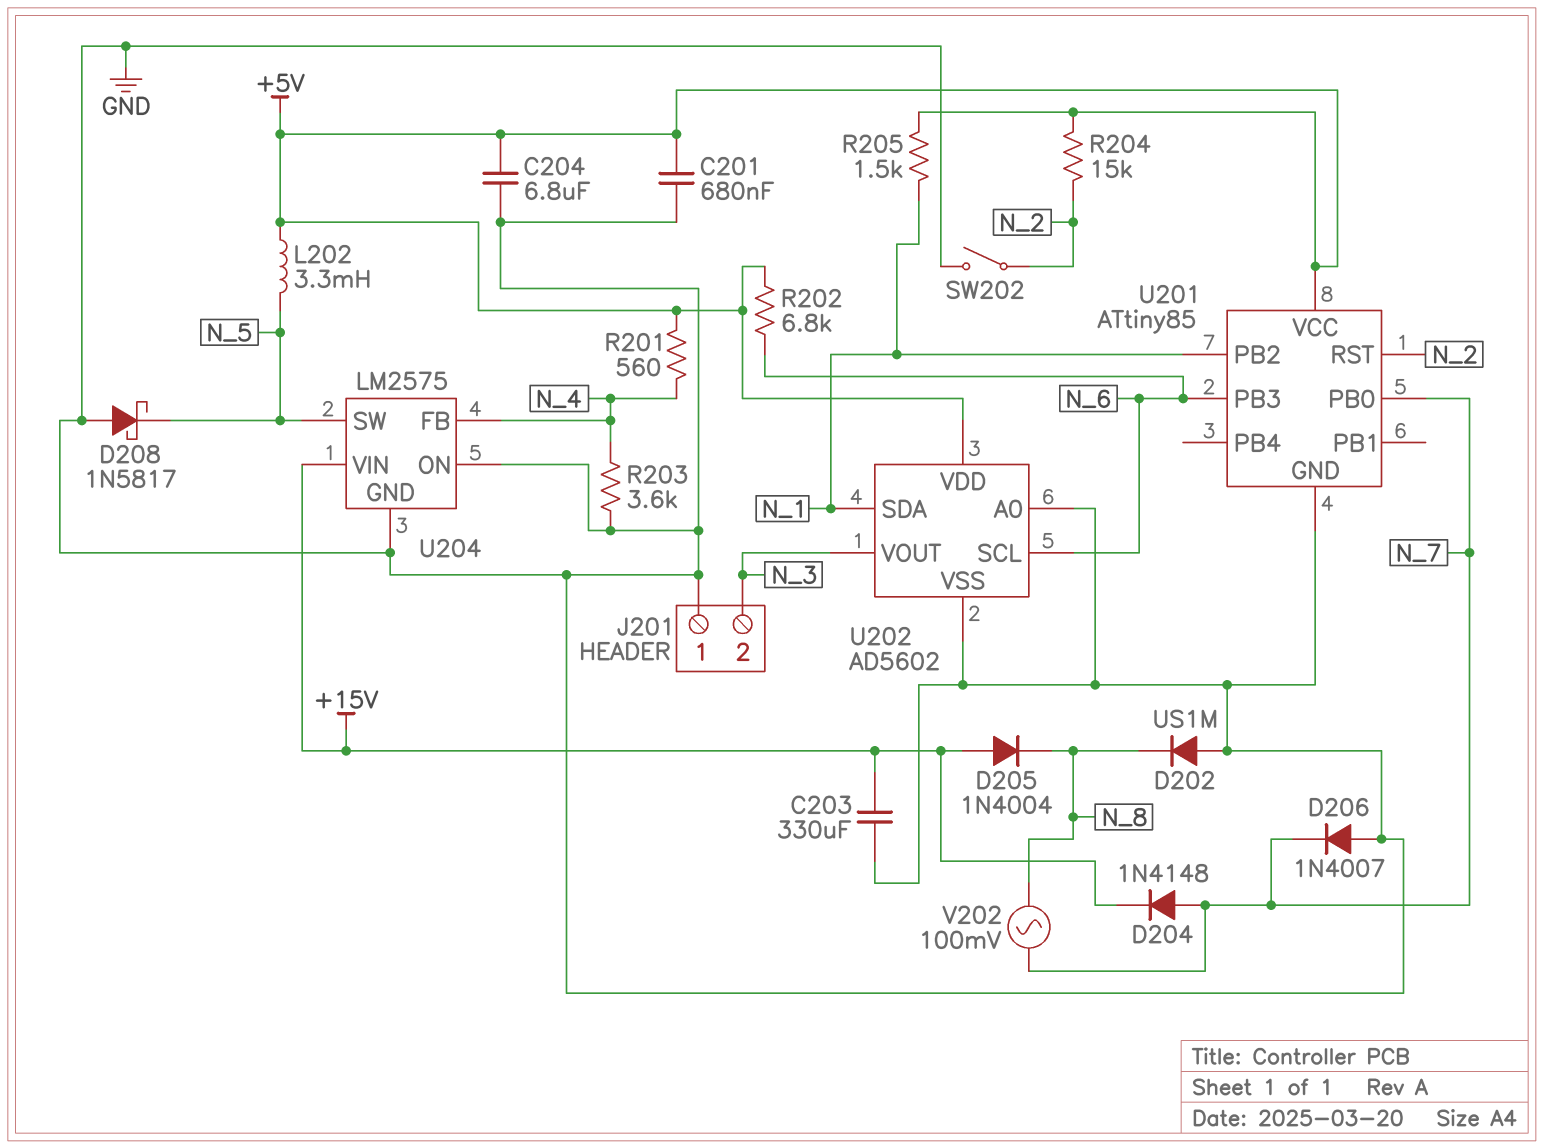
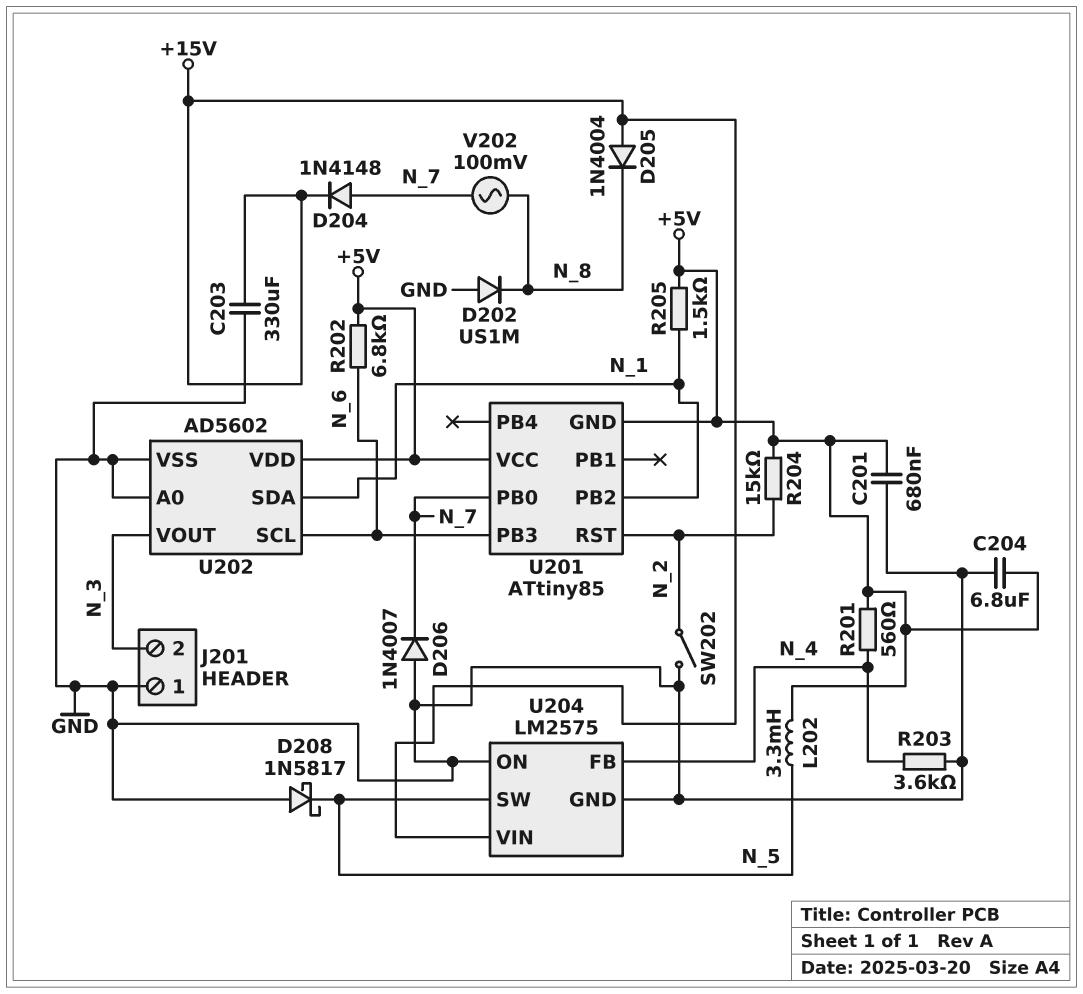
U201 pin GND: GND -> +5V

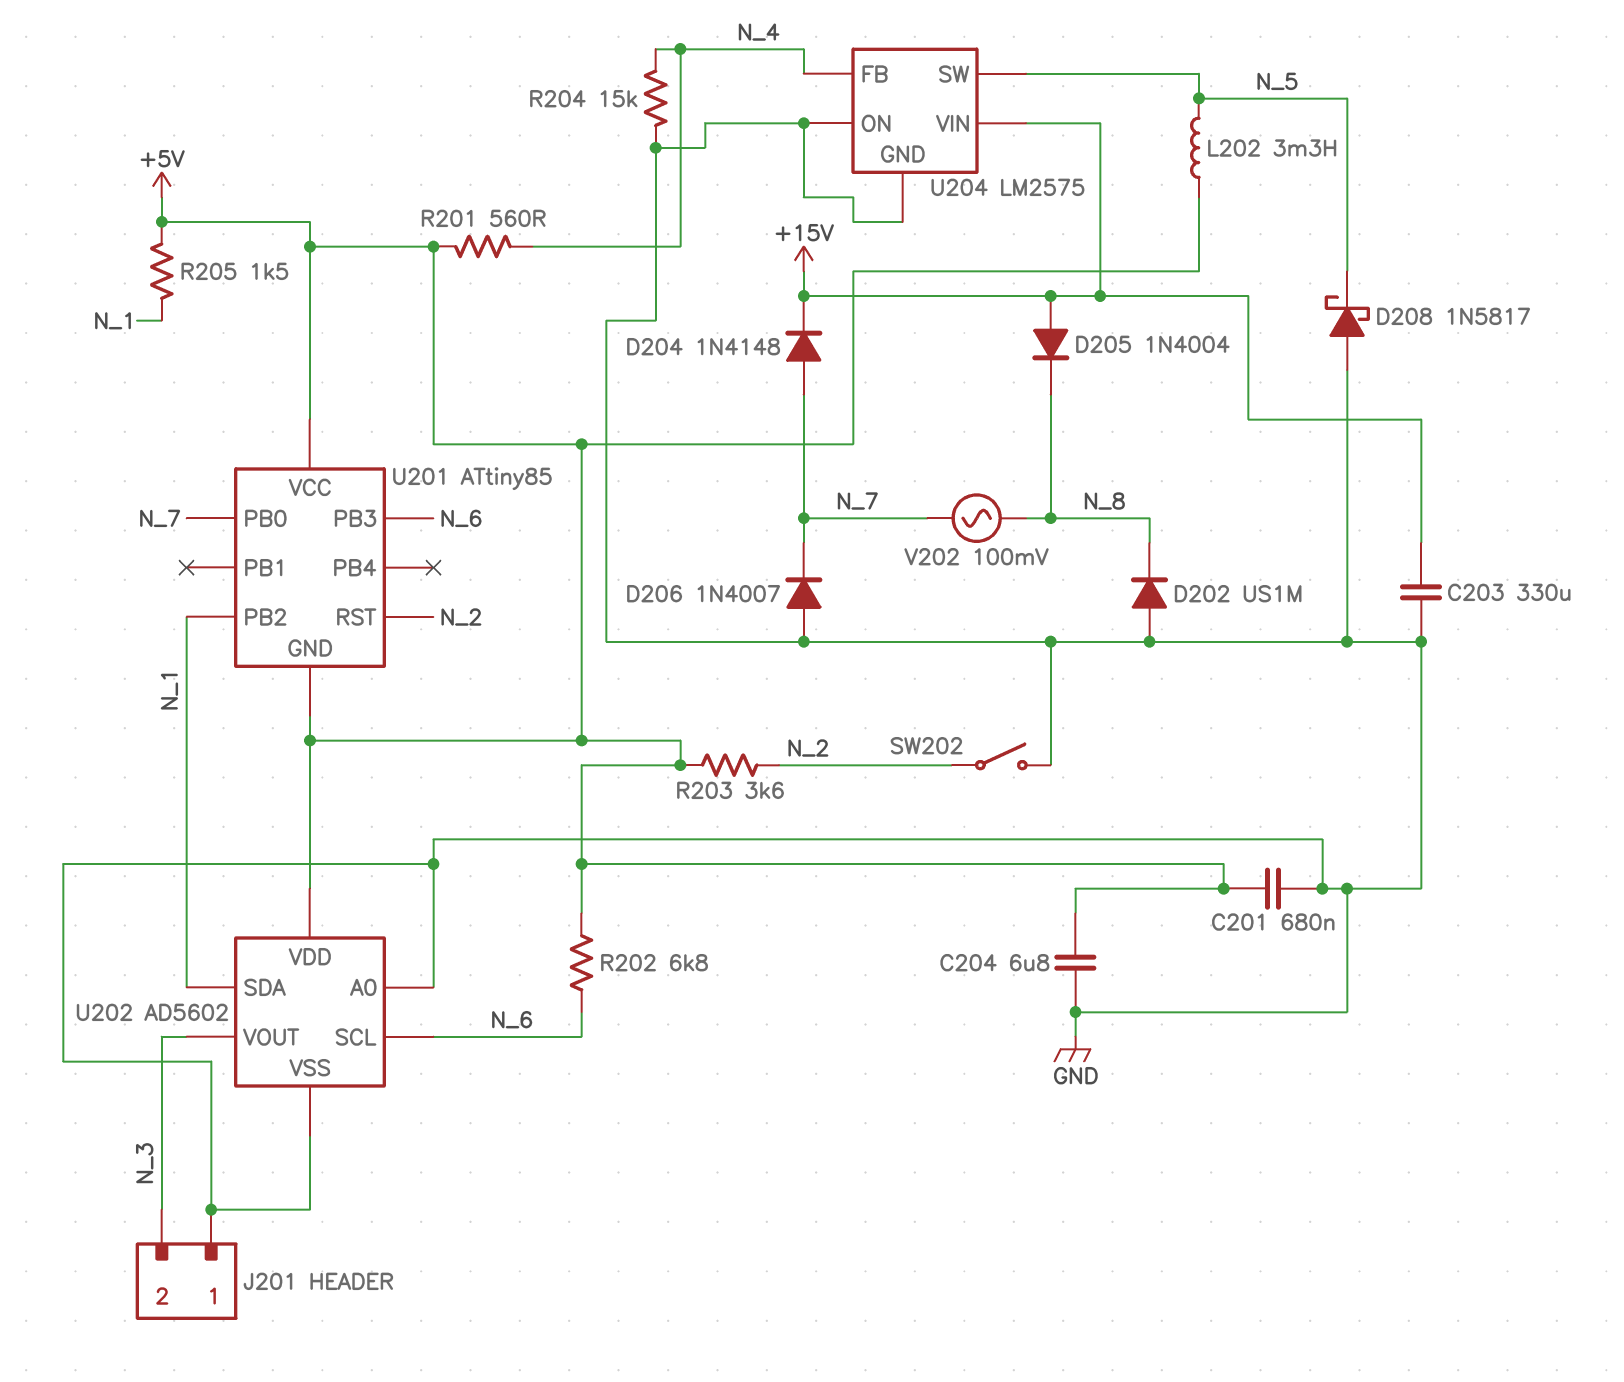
R203: 3.6k (GND, N_4) -> 3.6k (+5V, N_2)
R204: 15k (+5V, N_2) -> 15k (GND, N_4)

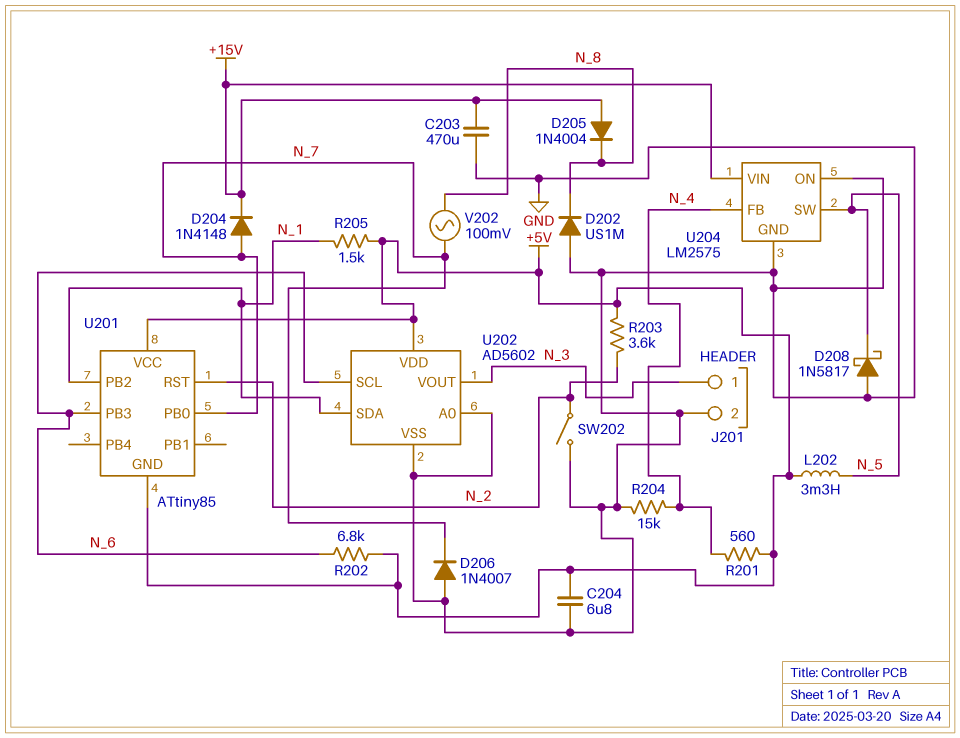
C201: 680nF (+5V, GND) -> none
C203: 330uF (+15V, GND) -> 470uF (+15V, GND)
J201 pin 1: GND -> N_3
J201 pin 2: N_3 -> GND

